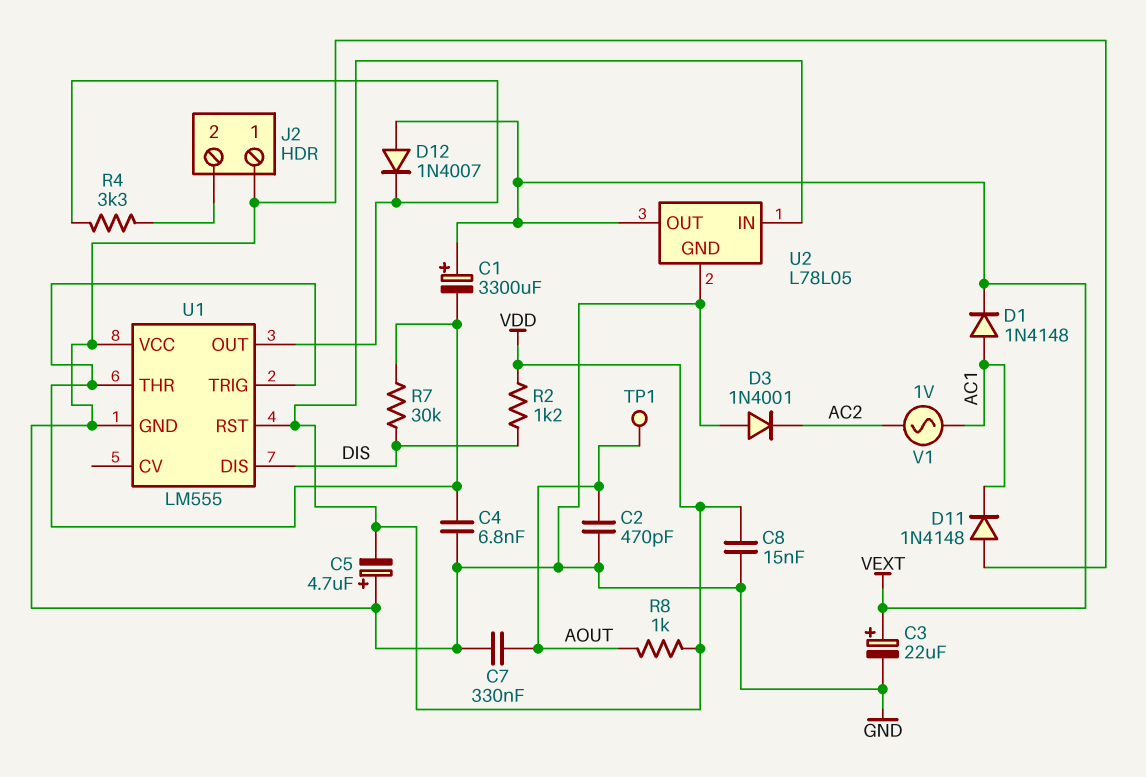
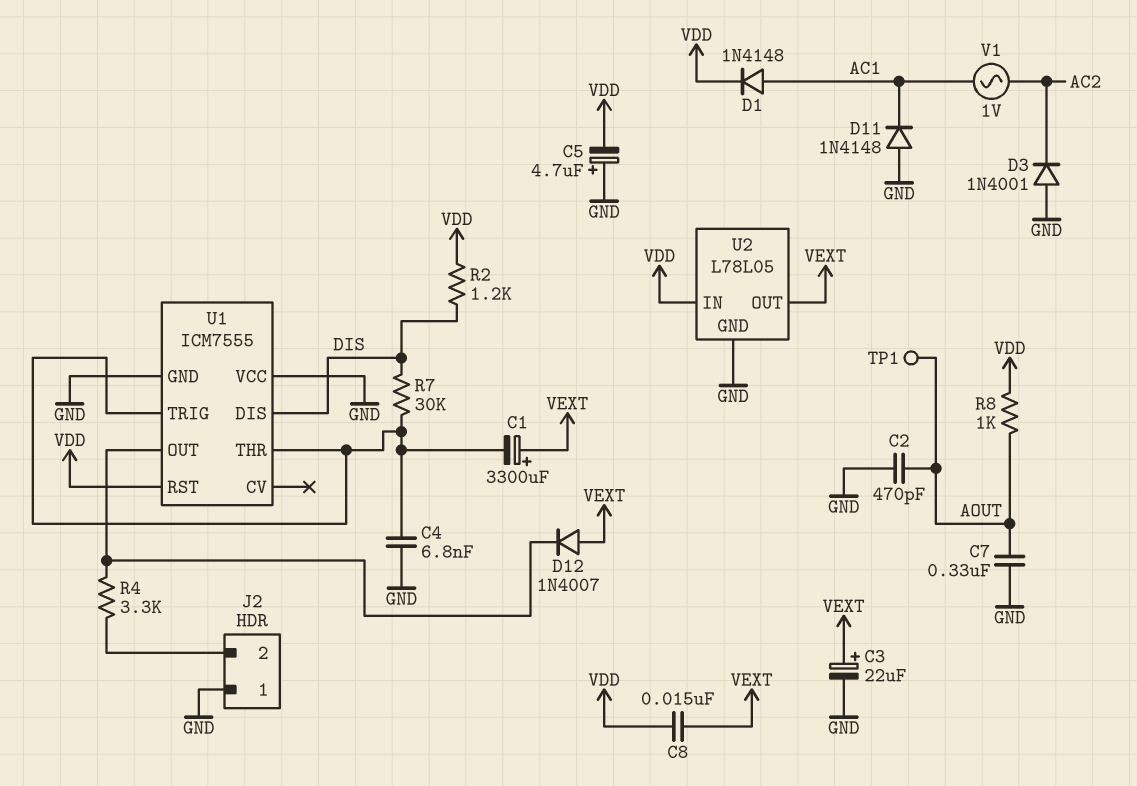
C8: 15nF (GND, VDD) -> 15nF (VDD, VEXT)
D1: diode 1N4148 (A AC1, K VEXT) -> diode 1N4148 (A AC1, K VDD)
U1: LM555 -> ICM7555

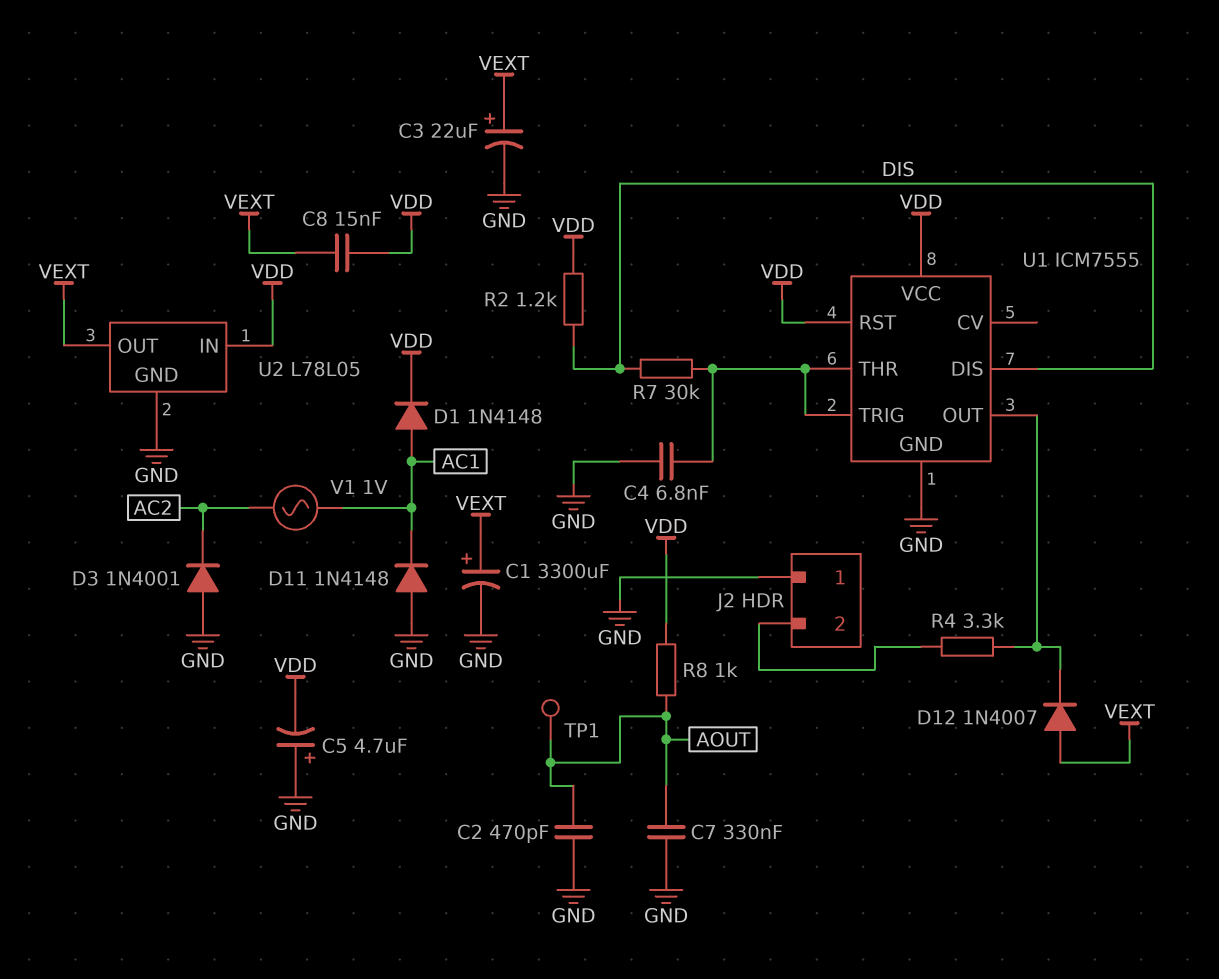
C1: 3300uF (plus VEXT, minus U1/THR) -> 3300uF (plus VEXT, minus GND)
U1 pin VCC: GND -> VDD

